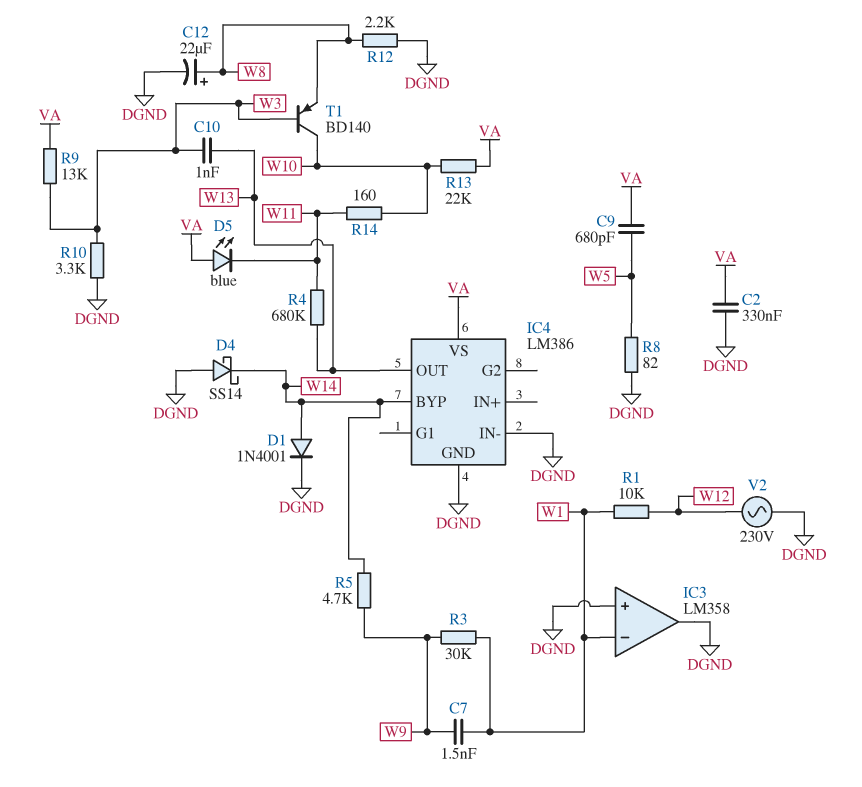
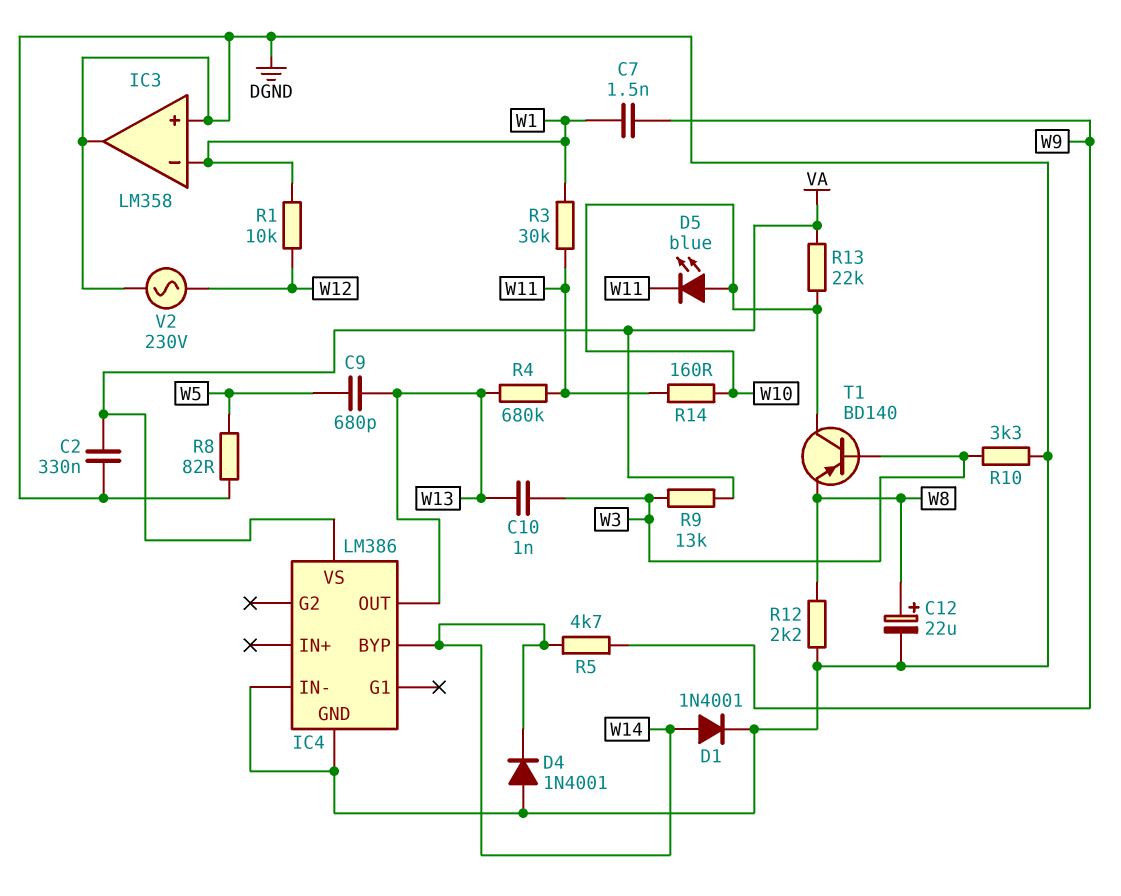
C9: 680pF (VA, W5) -> 680pF (W5, W13)
D4: schottky SS14 (A DGND, K W14) -> diode 1N4001 (A DGND, K W14)
D5: LED blue (A VA, K W11) -> LED blue (A W10, K W11)
R3: 30k (W1, W9) -> 30k (W1, W11)

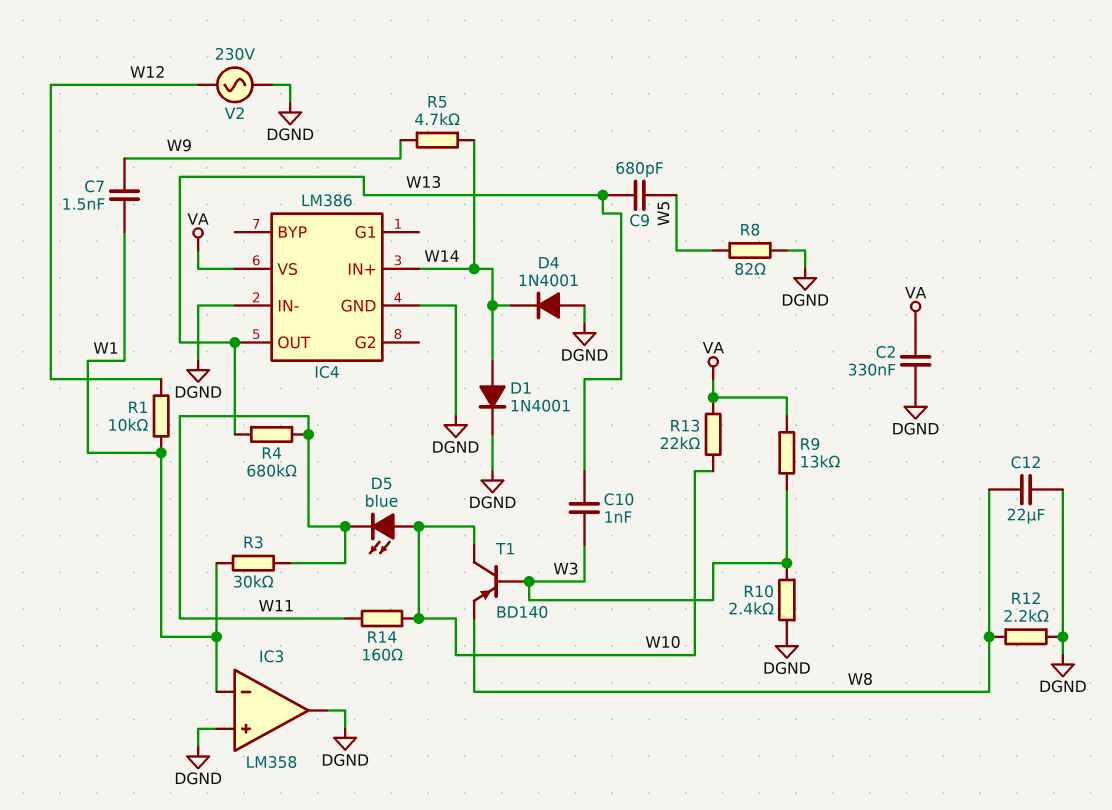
C12: 22uF (plus W8, minus DGND) -> 22uF (DGND, W8)
IC4 pin BYP: W14 -> none
IC4 pin IN+: none -> W14
R10: 3.3k (DGND, W3) -> 2.4k (DGND, W3)

